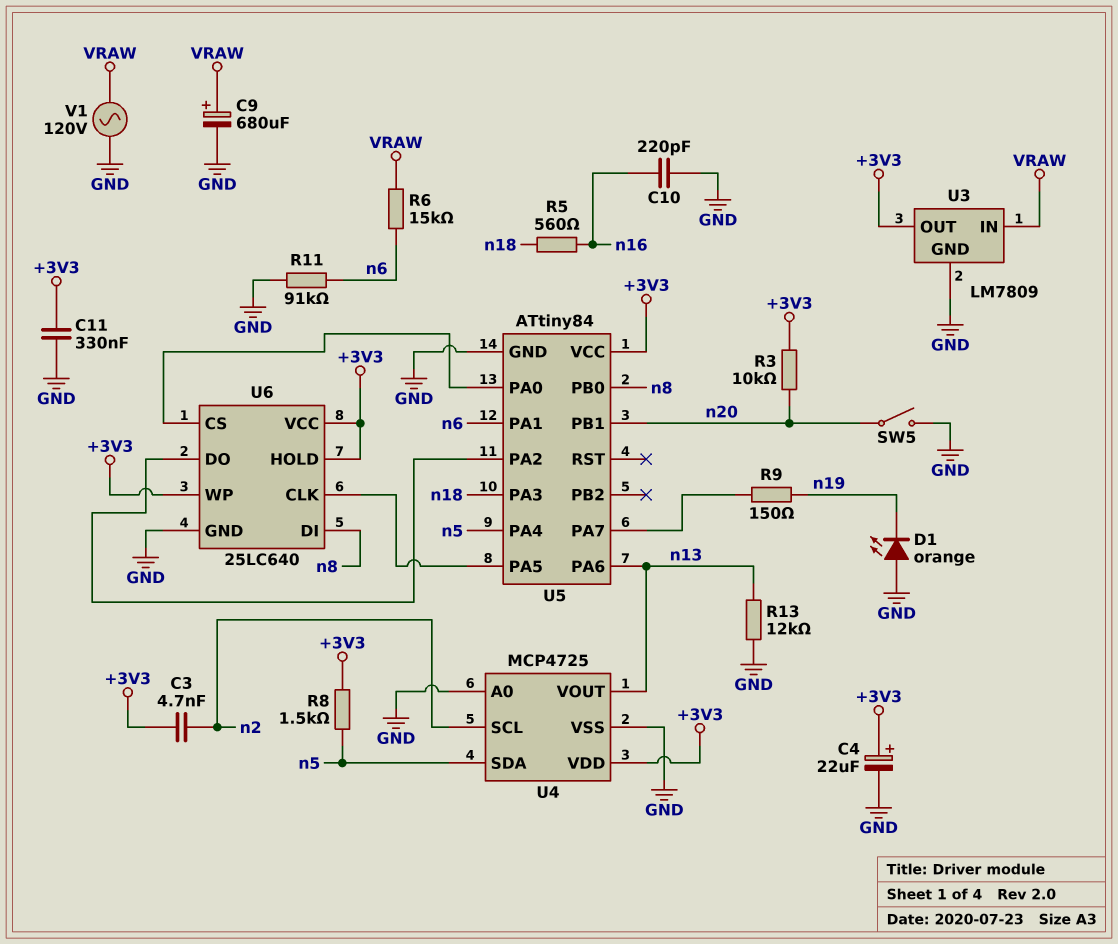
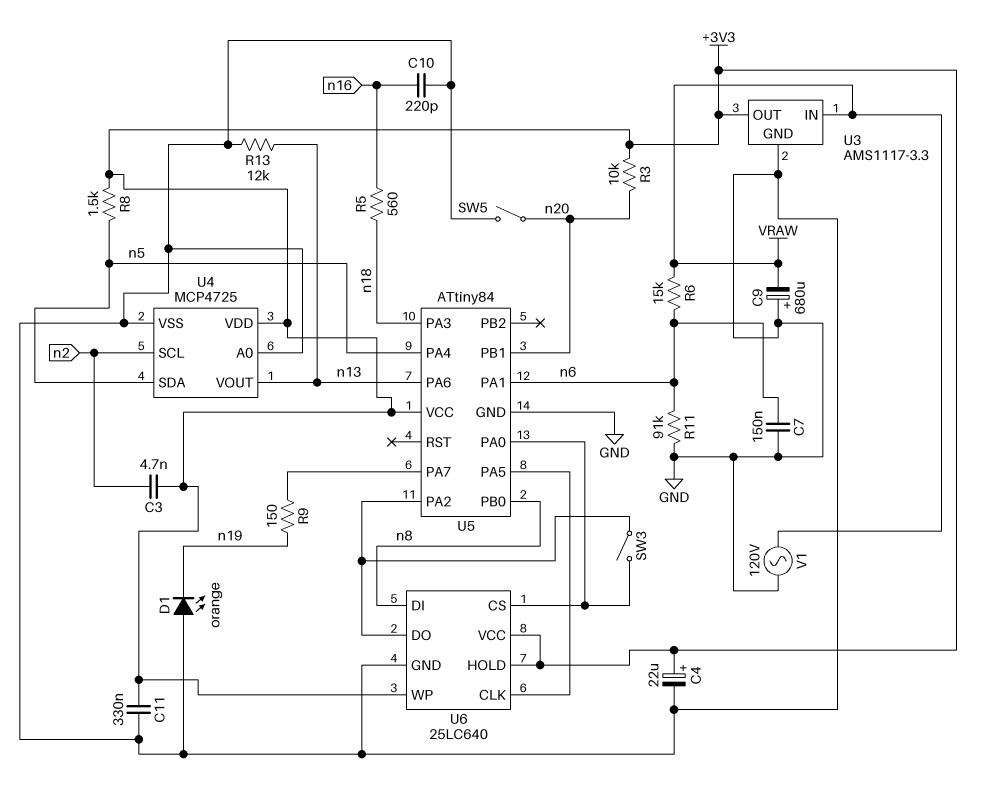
C7: none -> 150nF (GND, n6)
C9: 680uF (plus VRAW, minus GND) -> 680uF (plus GND, minus VRAW)
SW3: none -> switch (U5/PA0, U5/PA2)
U3: LM7809 -> AMS1117-3.3

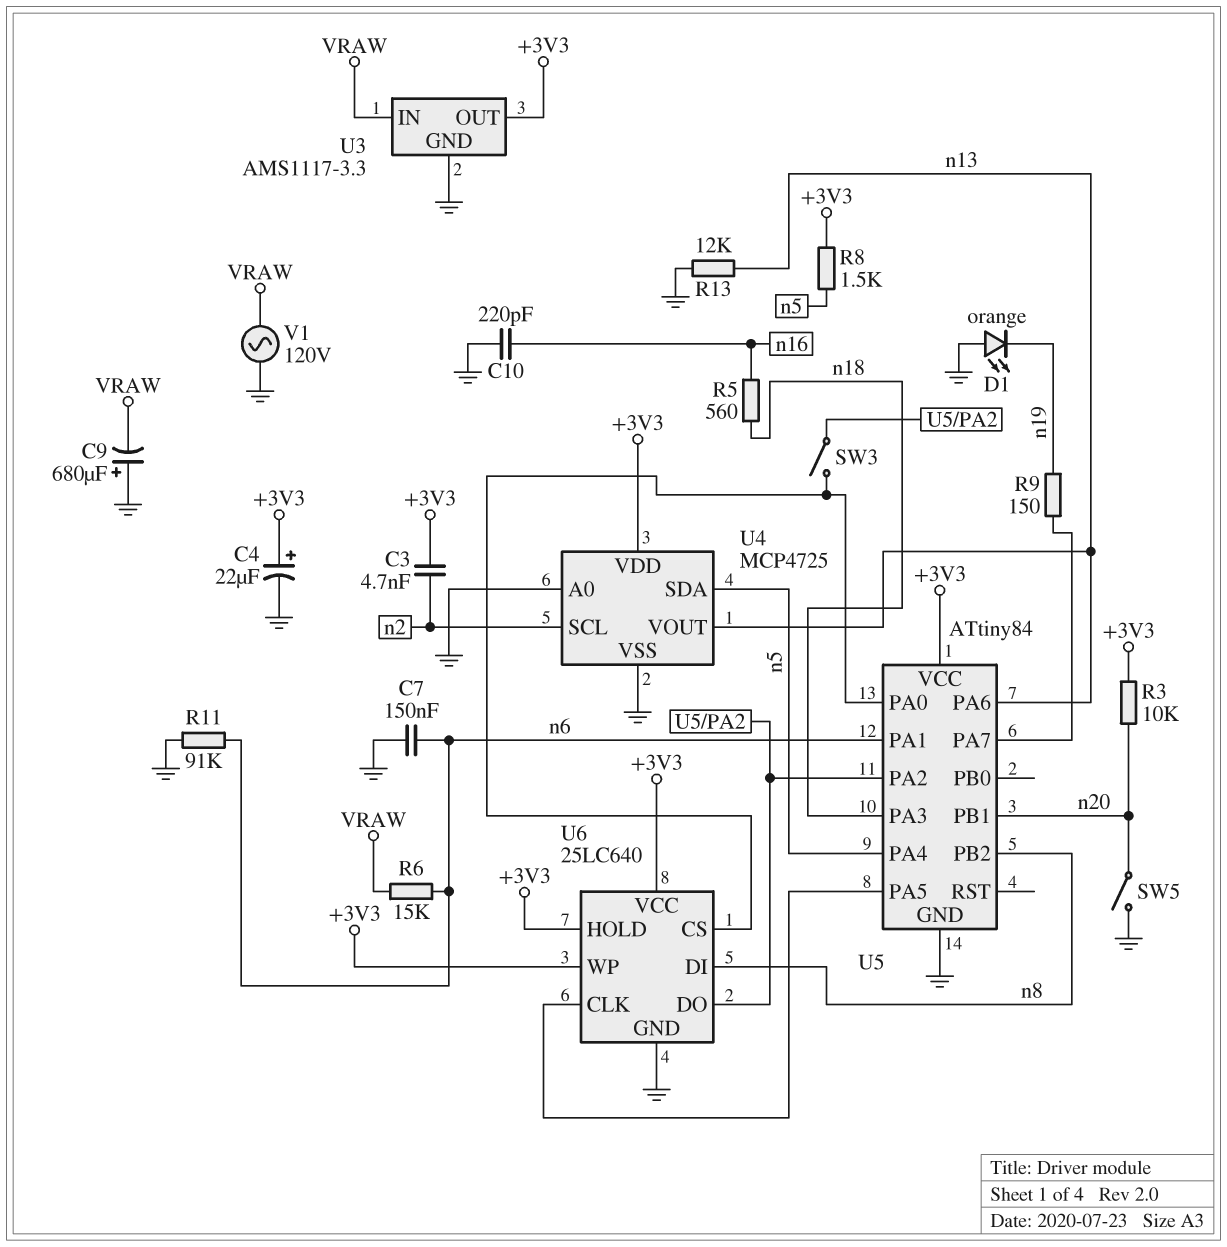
C11: 330nF (+3V3, GND) -> none
U5 pin PB0: n8 -> none
U5 pin PB2: none -> n8

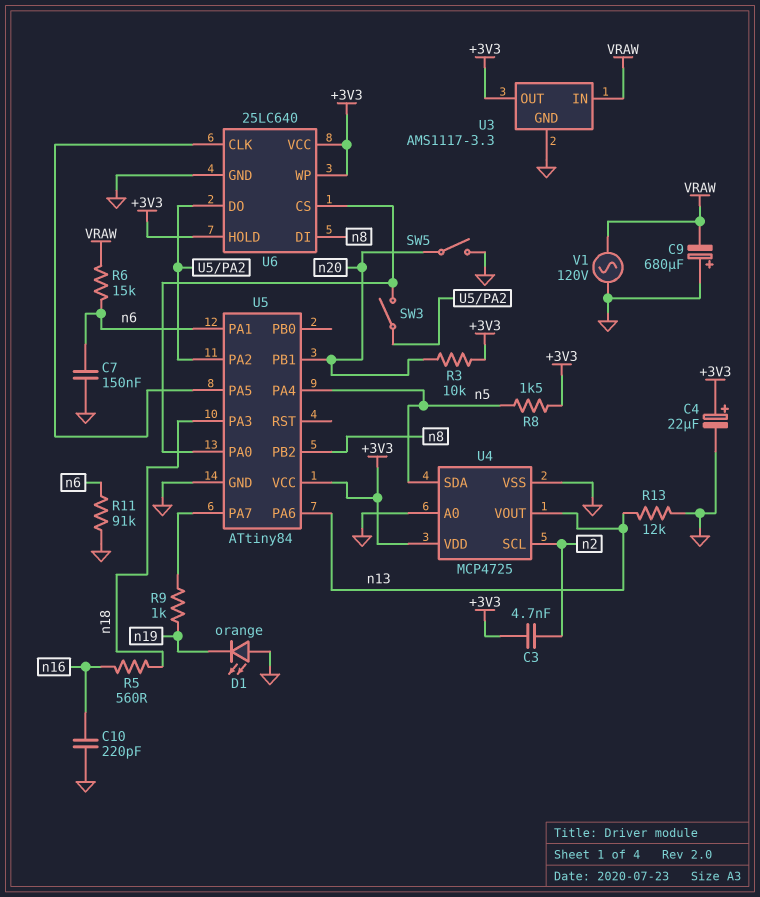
R9: 150 (U5/PA7, n19) -> 1k (U5/PA7, n19)

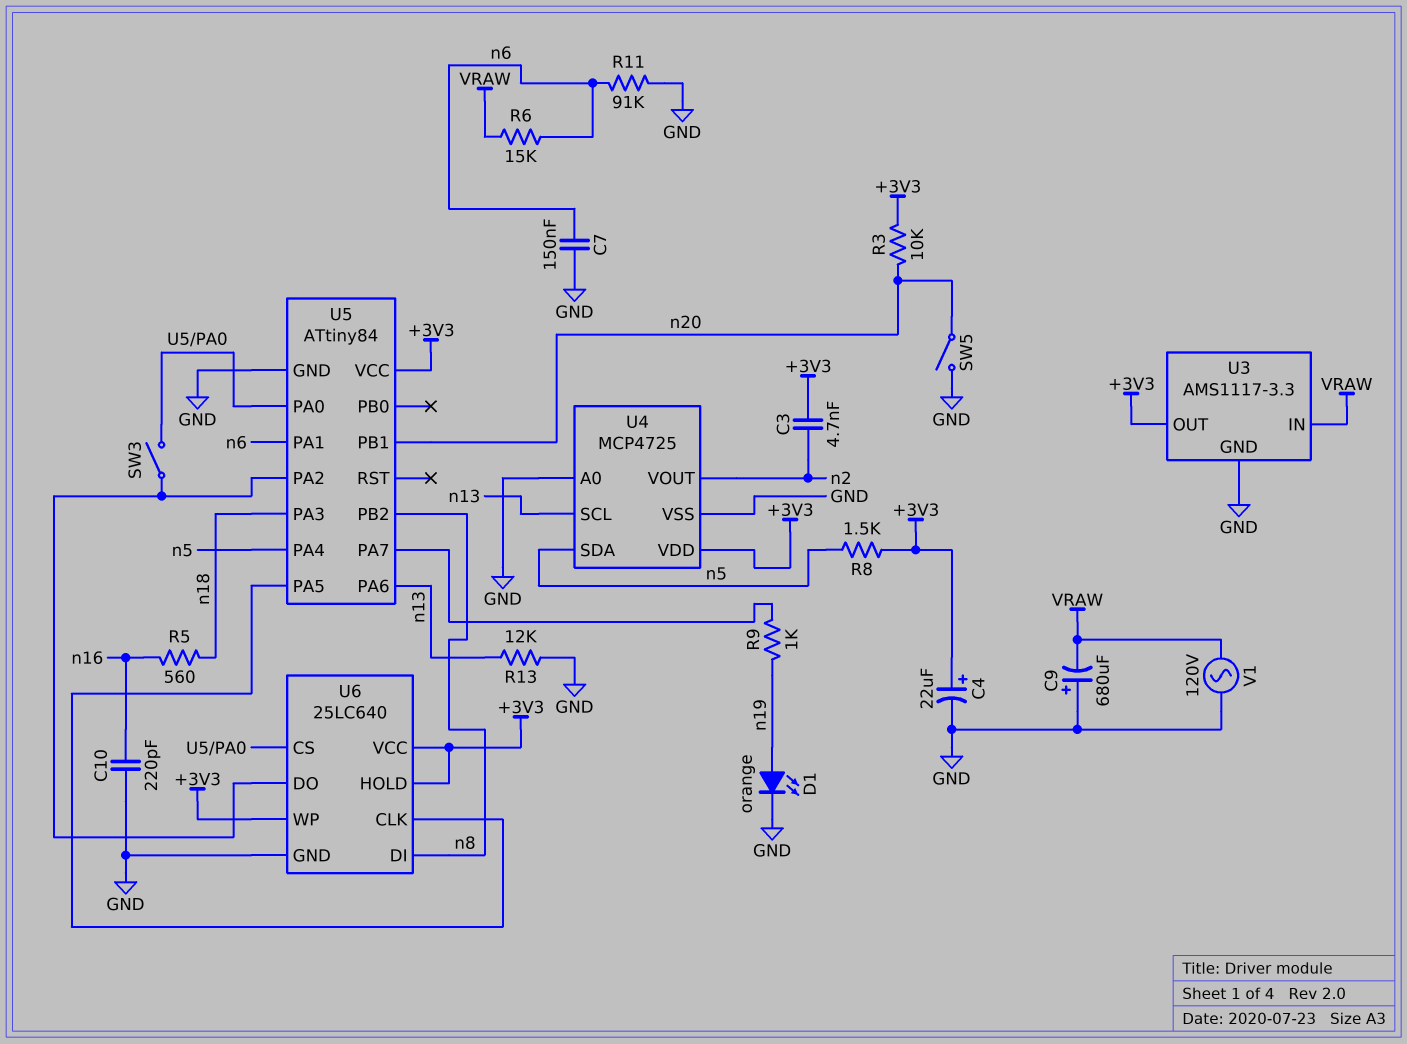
D1: LED orange (A GND, K n19) -> LED orange (A n19, K GND)
U4 pin SCL: n2 -> n13
U4 pin VOUT: n13 -> n2

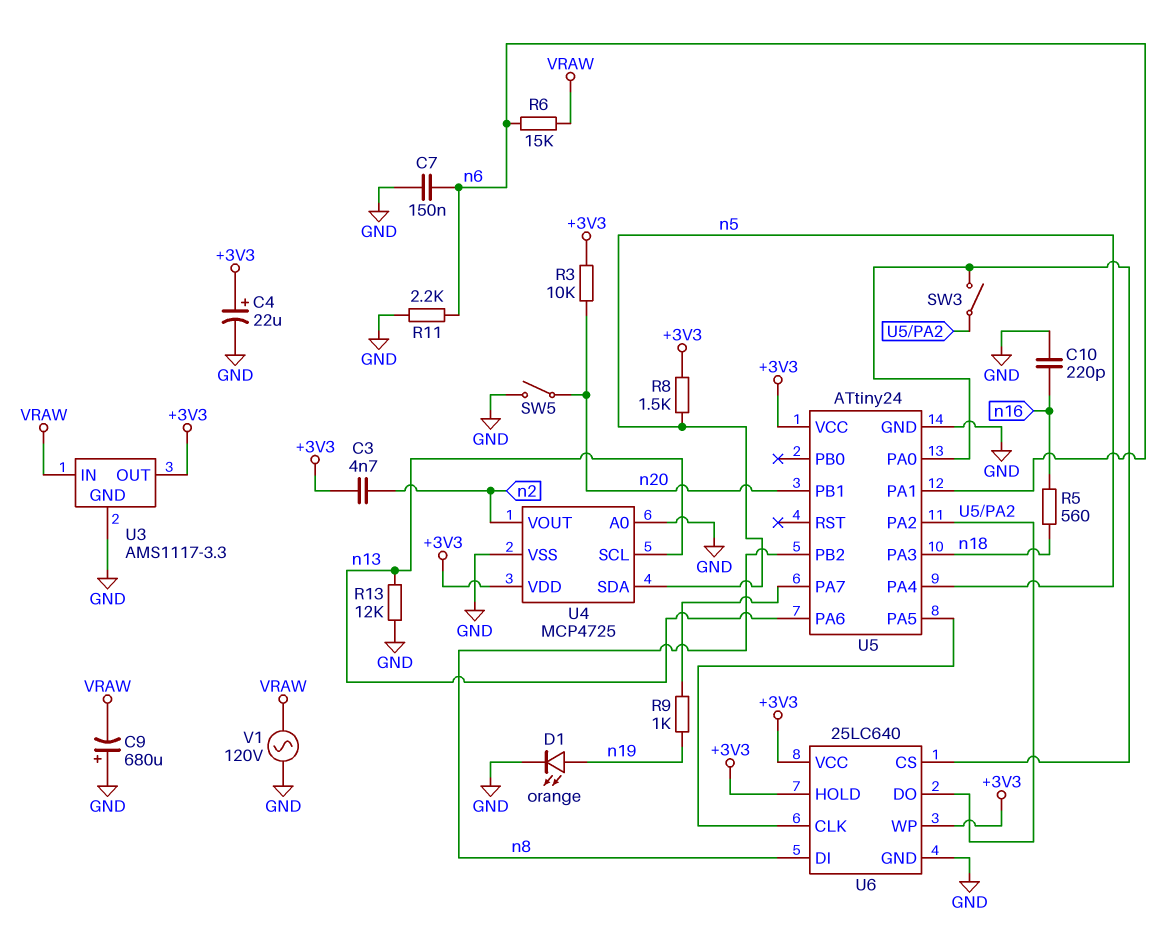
R11: 91k (GND, n6) -> 2.2k (GND, n6)
U5: ATtiny84 -> ATtiny24

